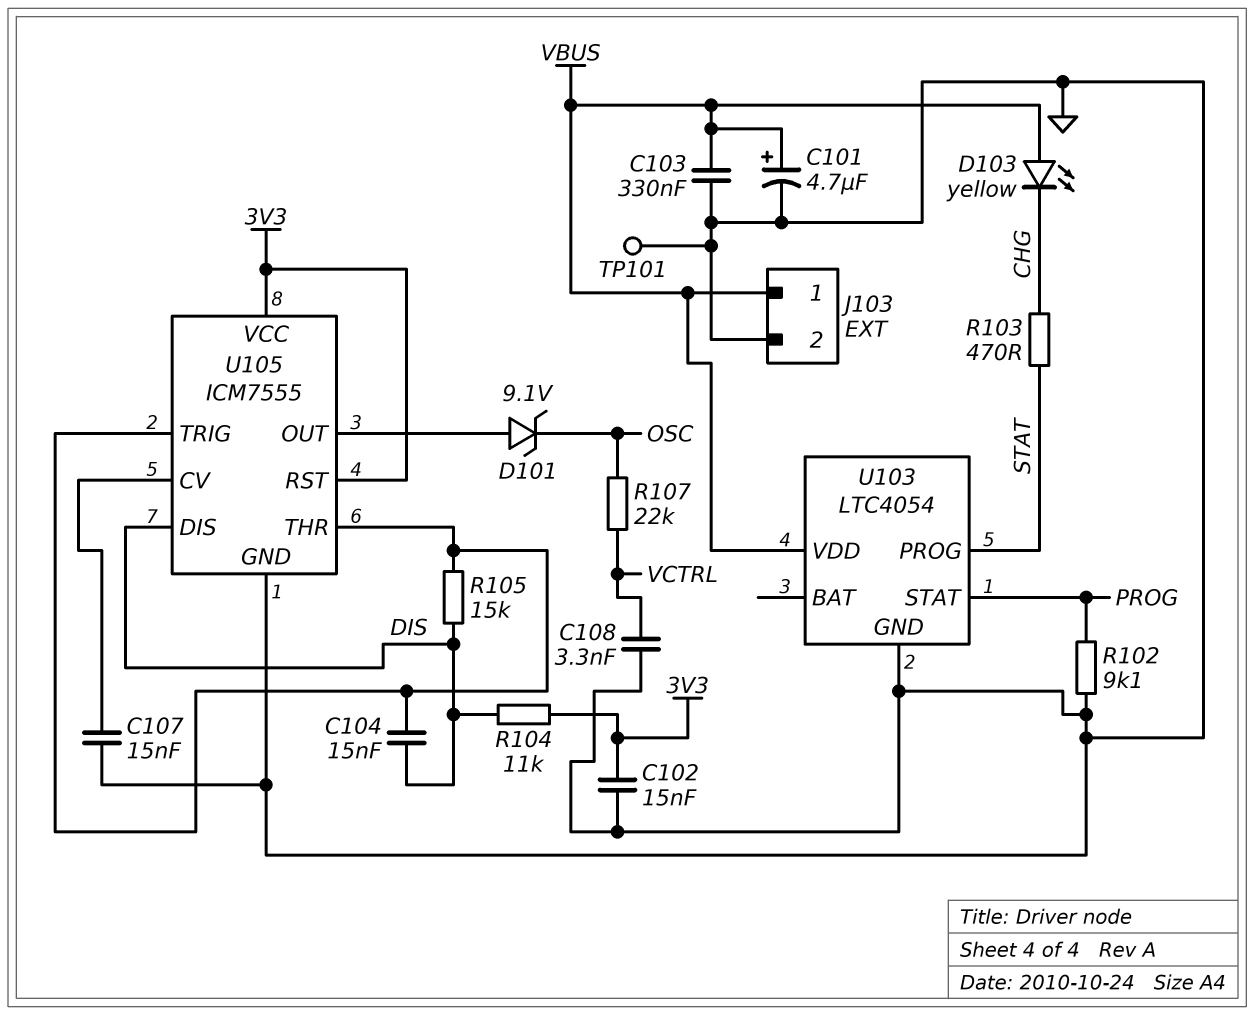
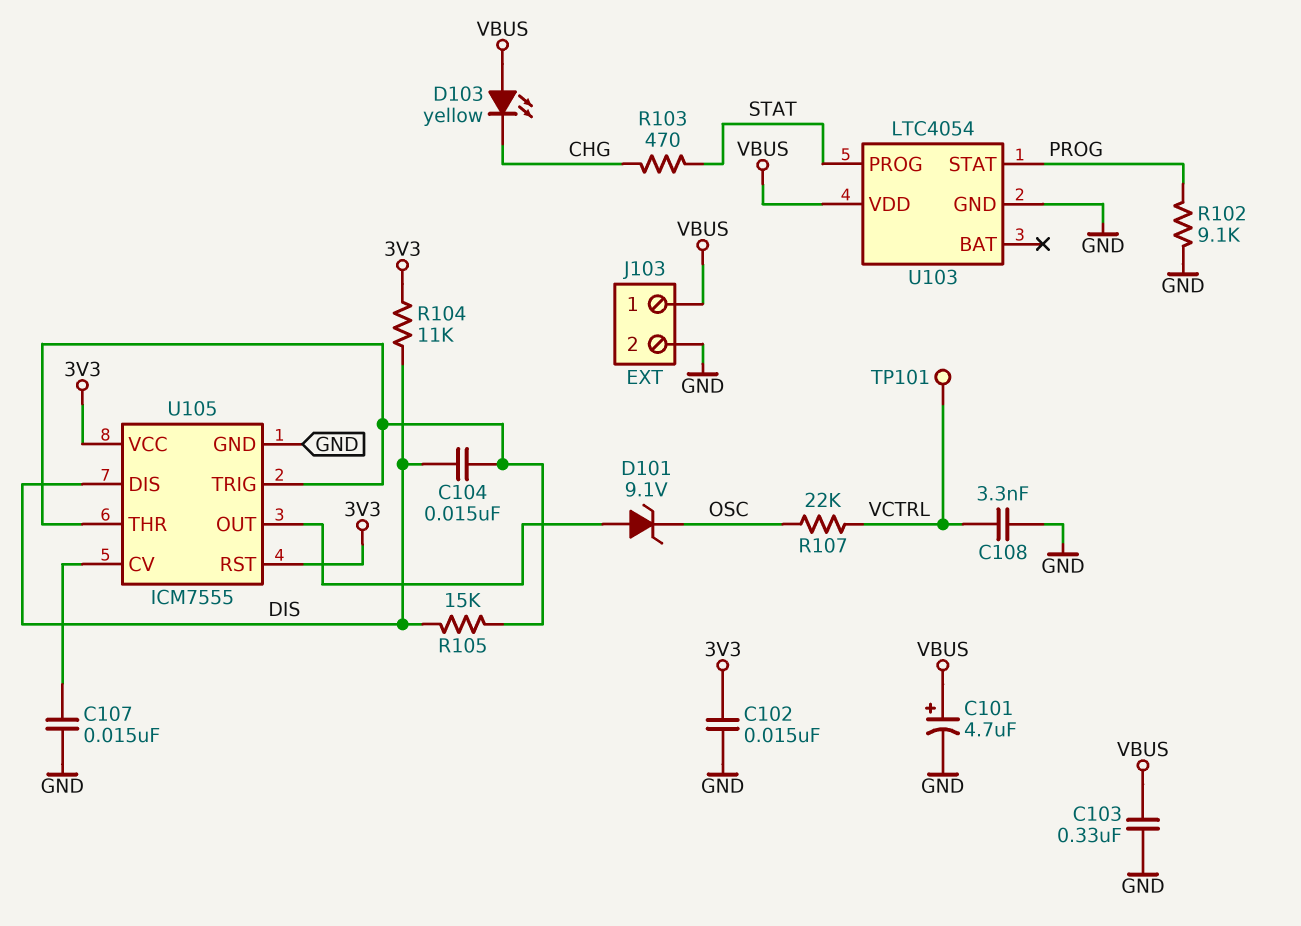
TP101: test point (GND) -> test point (VCTRL)

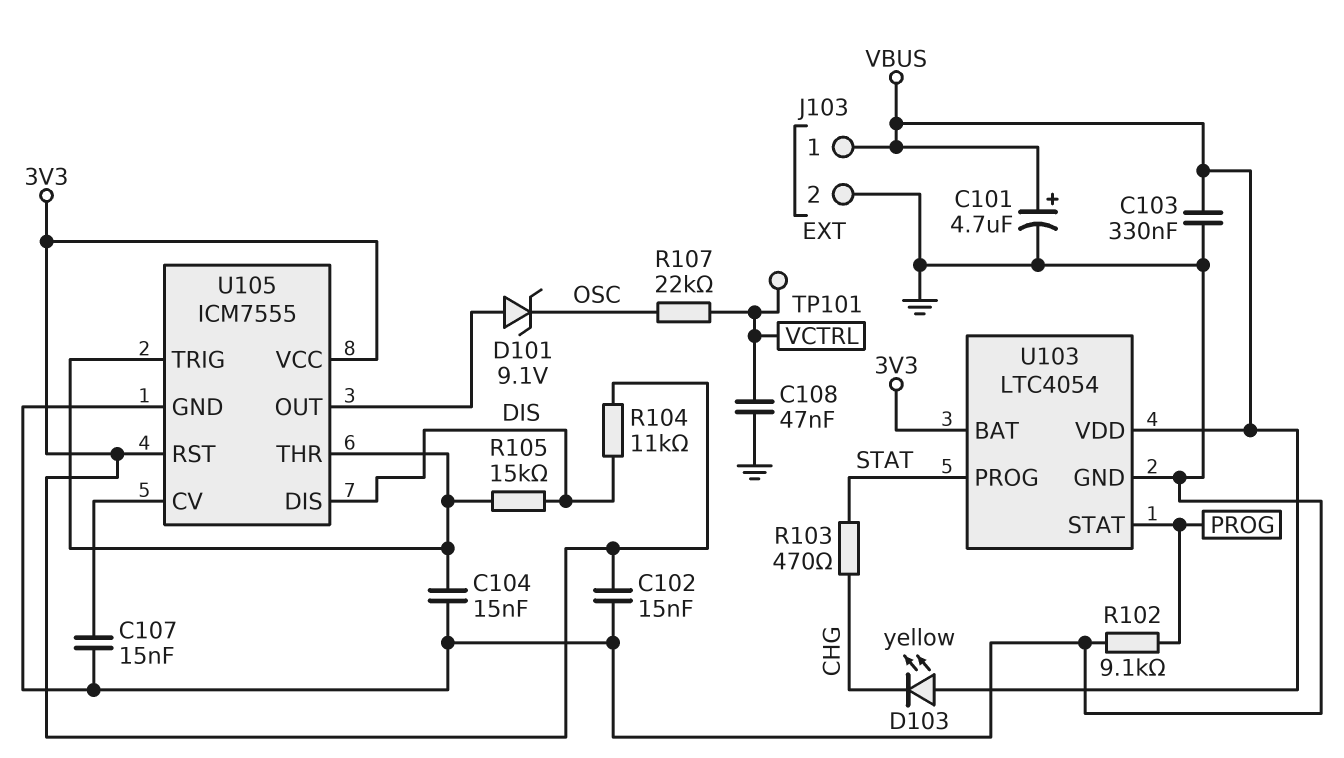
C104: 15nF (DIS, U105/THR) -> 15nF (GND, U105/THR)
C108: 3.3nF (GND, VCTRL) -> 47nF (GND, VCTRL)
U103 pin BAT: none -> 3V3

